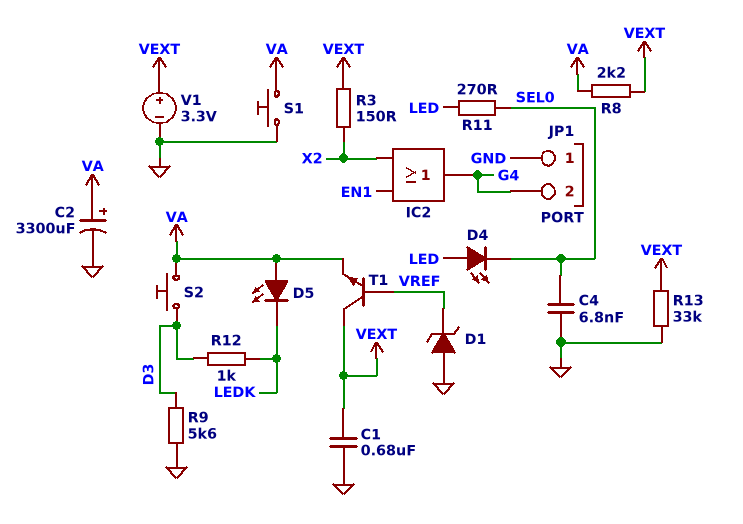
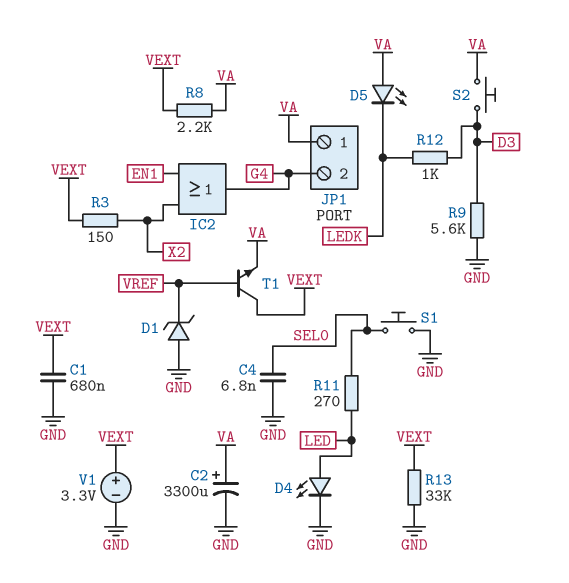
D4: LED (A LED, K SEL0) -> LED (A LED, K GND)
JP1 pin 1: GND -> VA
S1: button (GND, VA) -> button (GND, SEL0)

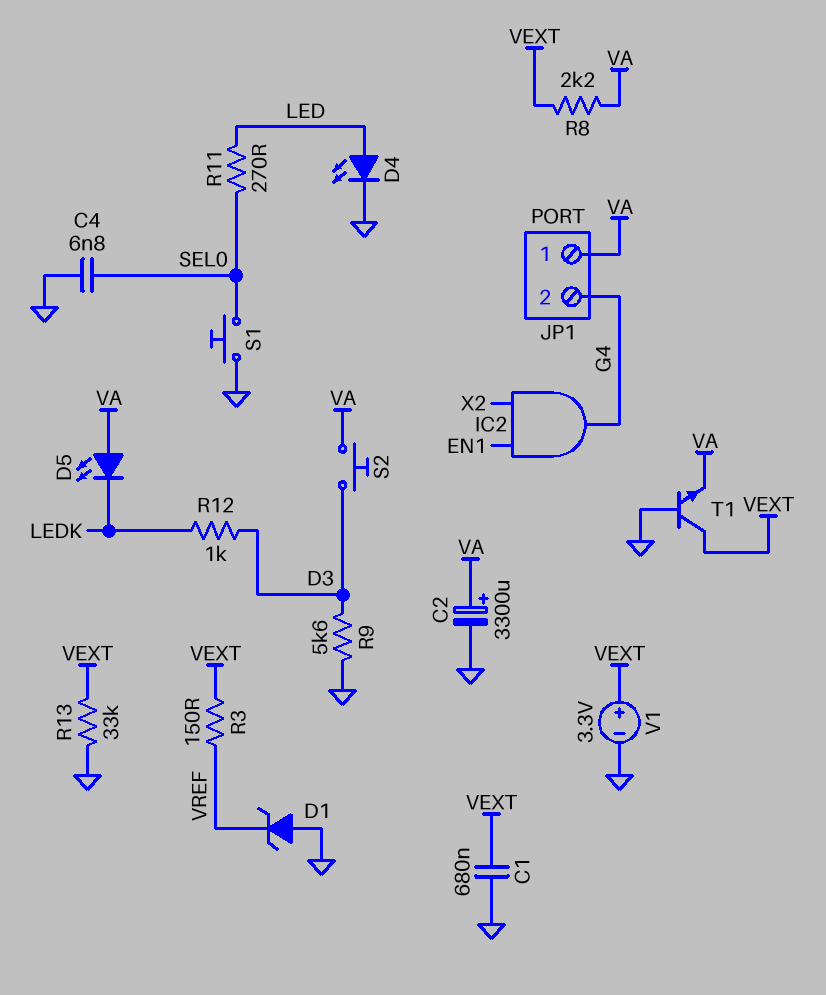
IC2: OR (in EN1, in X2, out G4) -> AND (in EN1, in X2, out G4)
R3: 150 (VEXT, X2) -> 150 (VEXT, VREF)
T1: NPN (B VREF, C VEXT, E VA) -> NPN (B GND, C VEXT, E VA)

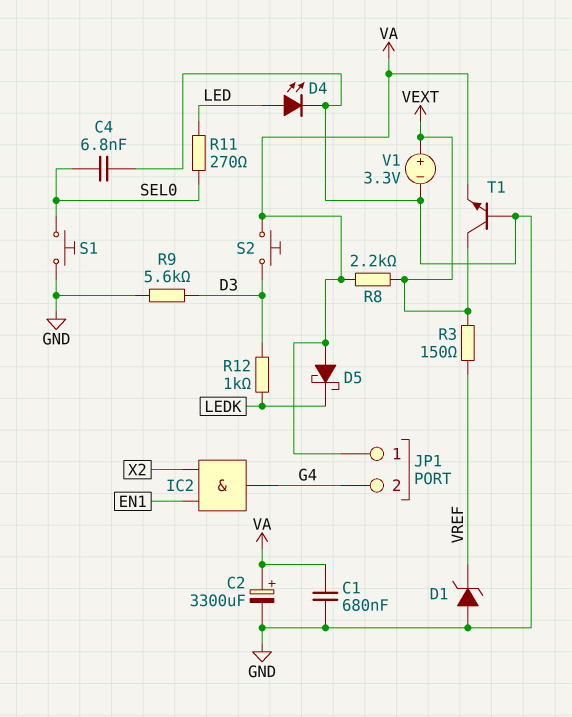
C1: 680nF (GND, VEXT) -> 680nF (GND, VA)
D5: LED (A VA, K LEDK) -> schottky (A VA, K LEDK)
R13: 33k (GND, VEXT) -> none

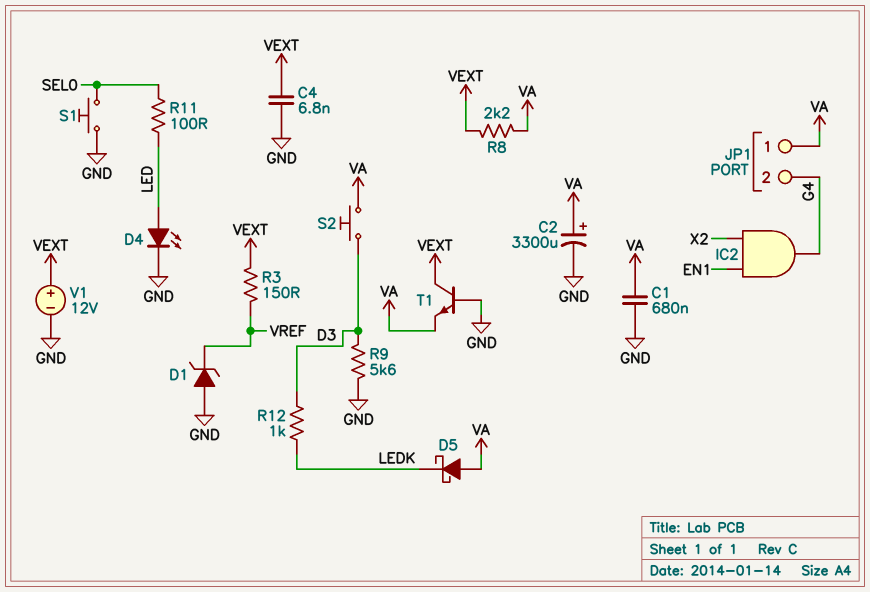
C4: 6.8nF (GND, SEL0) -> 6.8nF (GND, VEXT)
R11: 270 (LED, SEL0) -> 100 (LED, SEL0)
V1: 3.3V (plus VEXT, minus GND) -> 12V (plus VEXT, minus GND)

